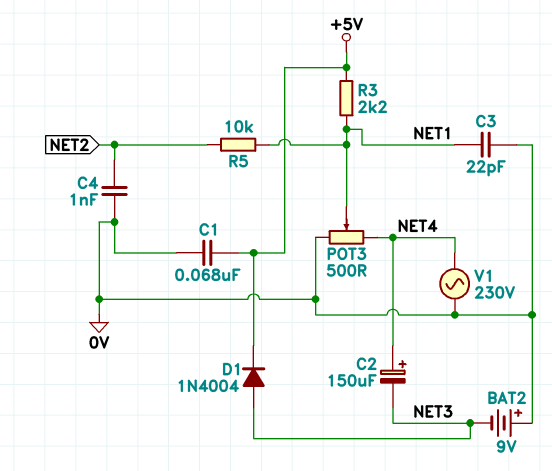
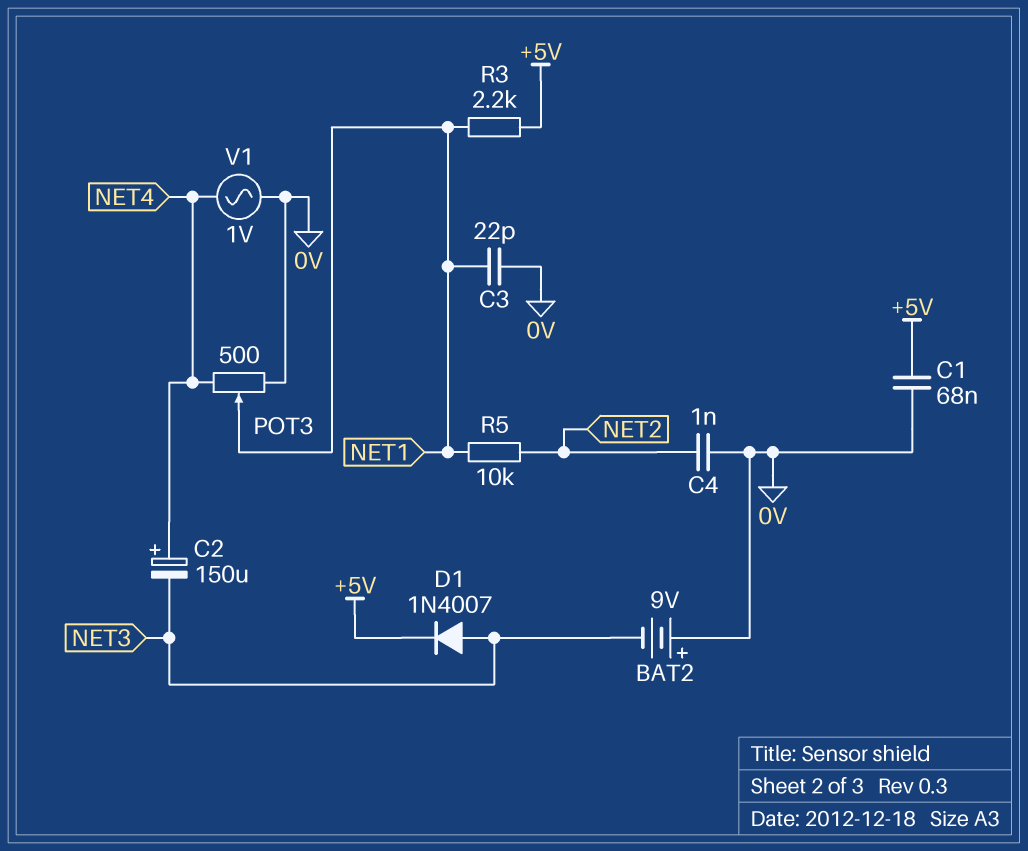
D1: diode 1N4004 (A NET3, K +5V) -> diode 1N4007 (A NET3, K +5V)
V1: AC 230V (0V, NET4) -> AC 1V (0V, NET4)

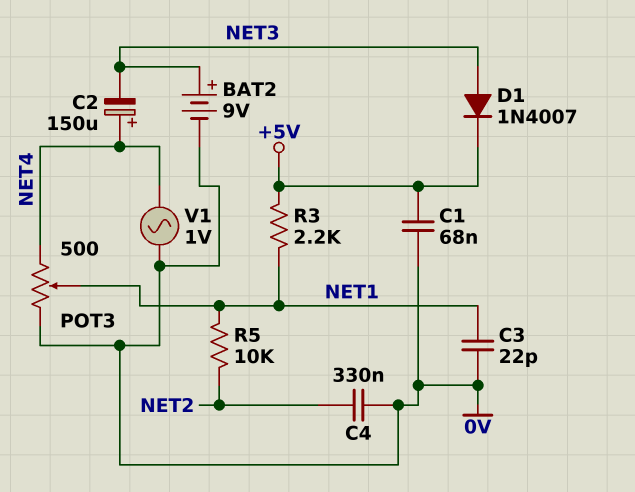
BAT2: 9V (plus 0V, minus NET3) -> 9V (plus NET3, minus 0V)
C4: 1nF (0V, NET2) -> 330nF (0V, NET2)

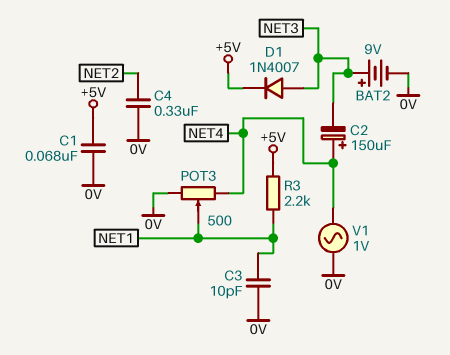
C3: 22pF (0V, NET1) -> 10pF (0V, NET1)
R5: 10k (NET1, NET2) -> none

